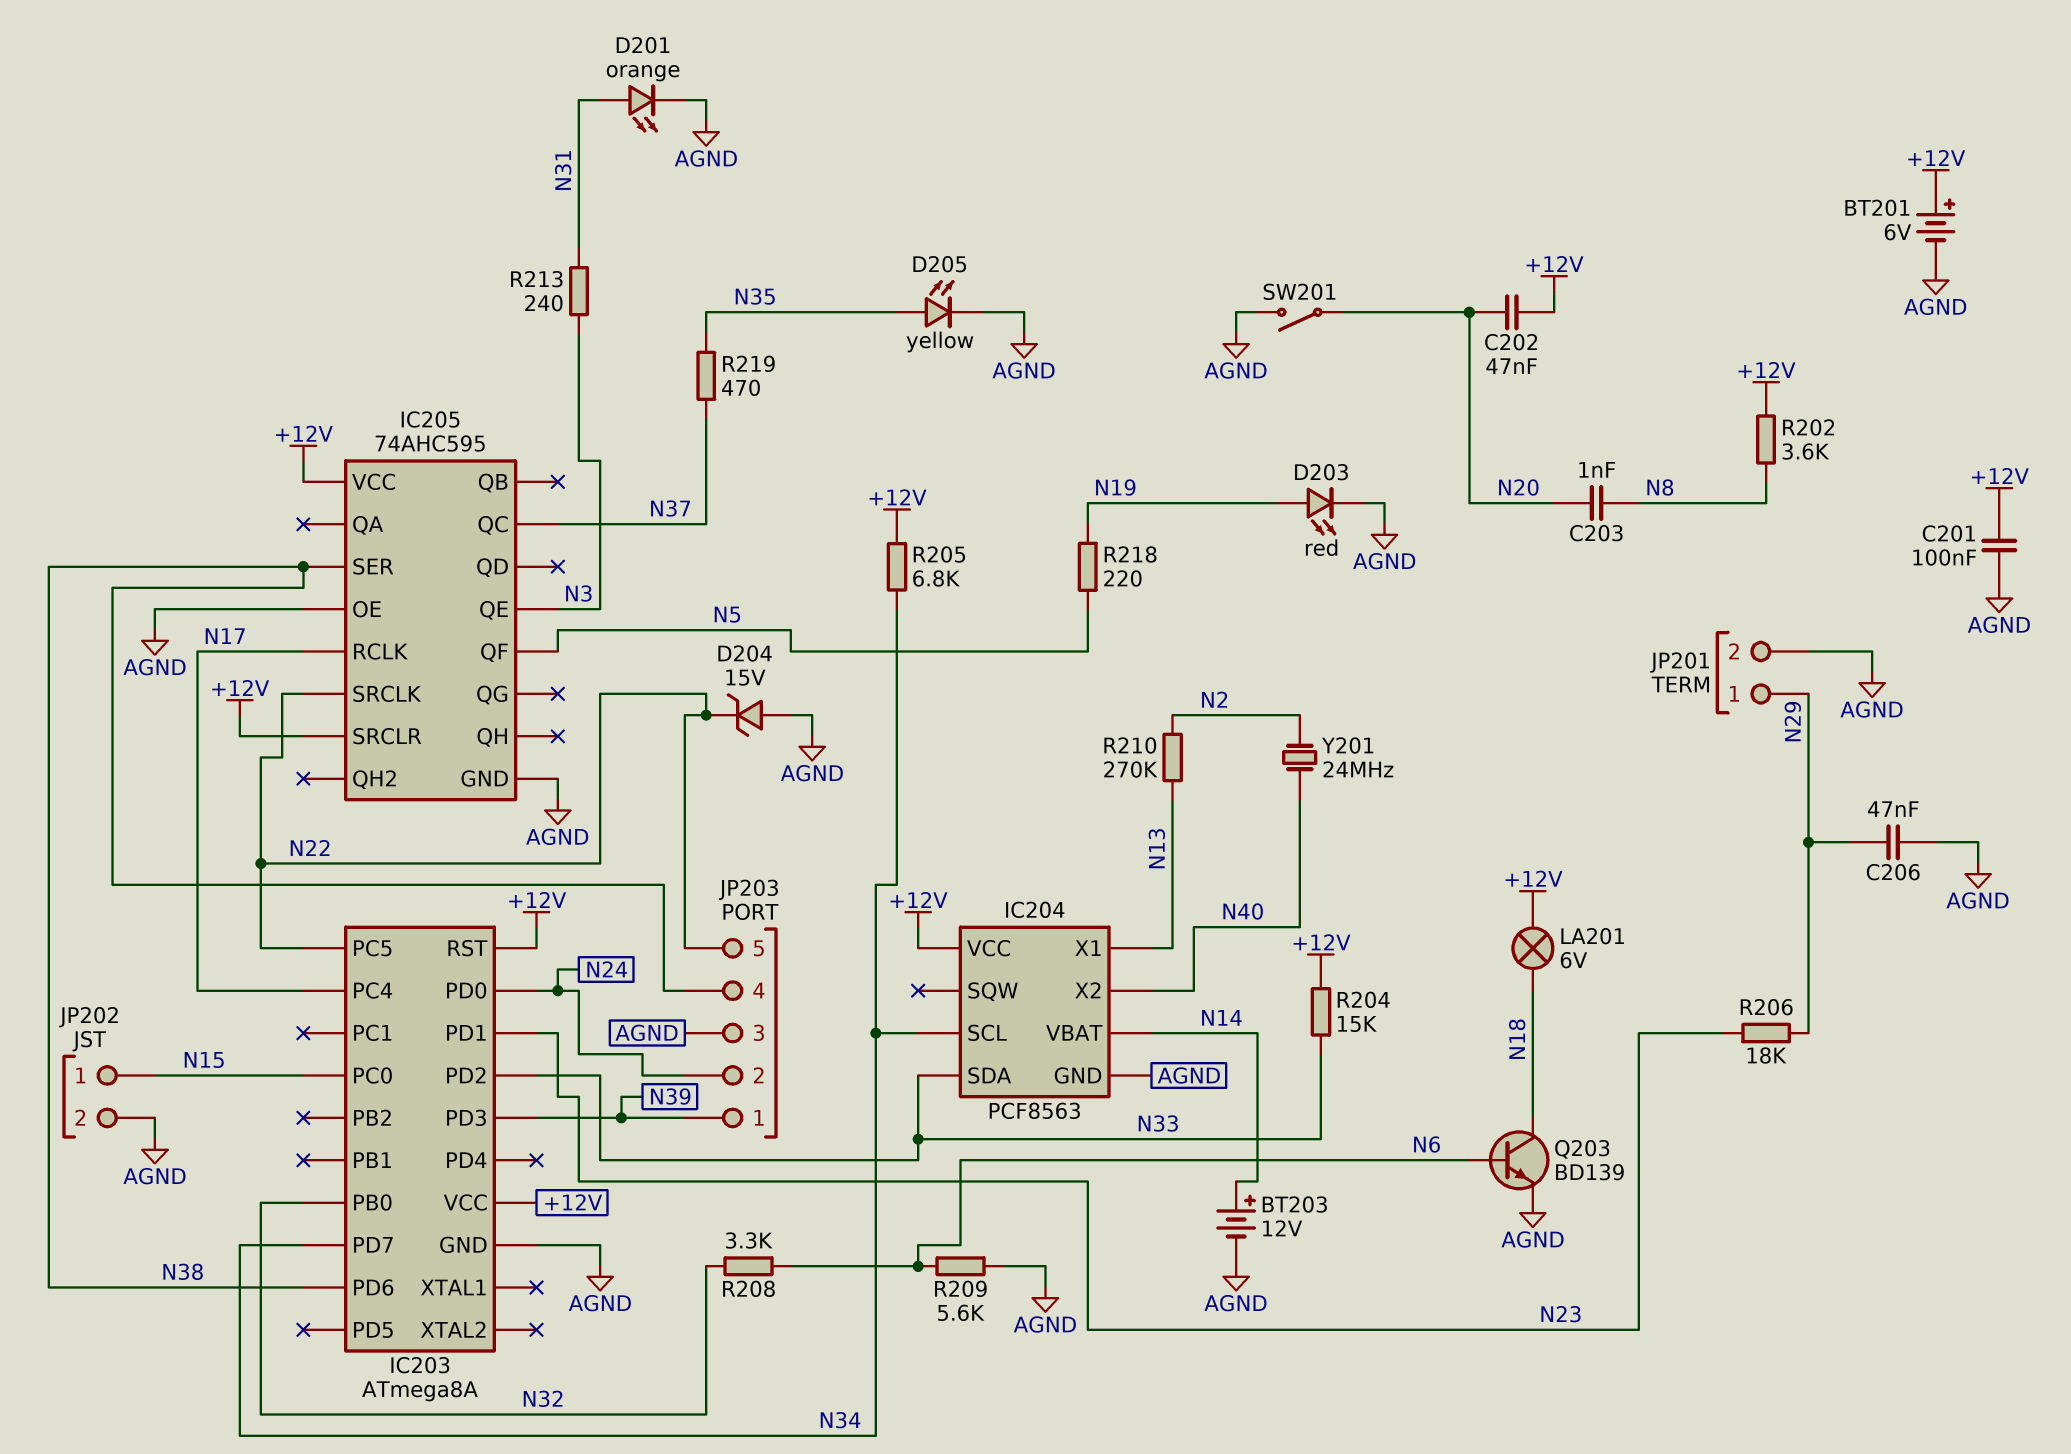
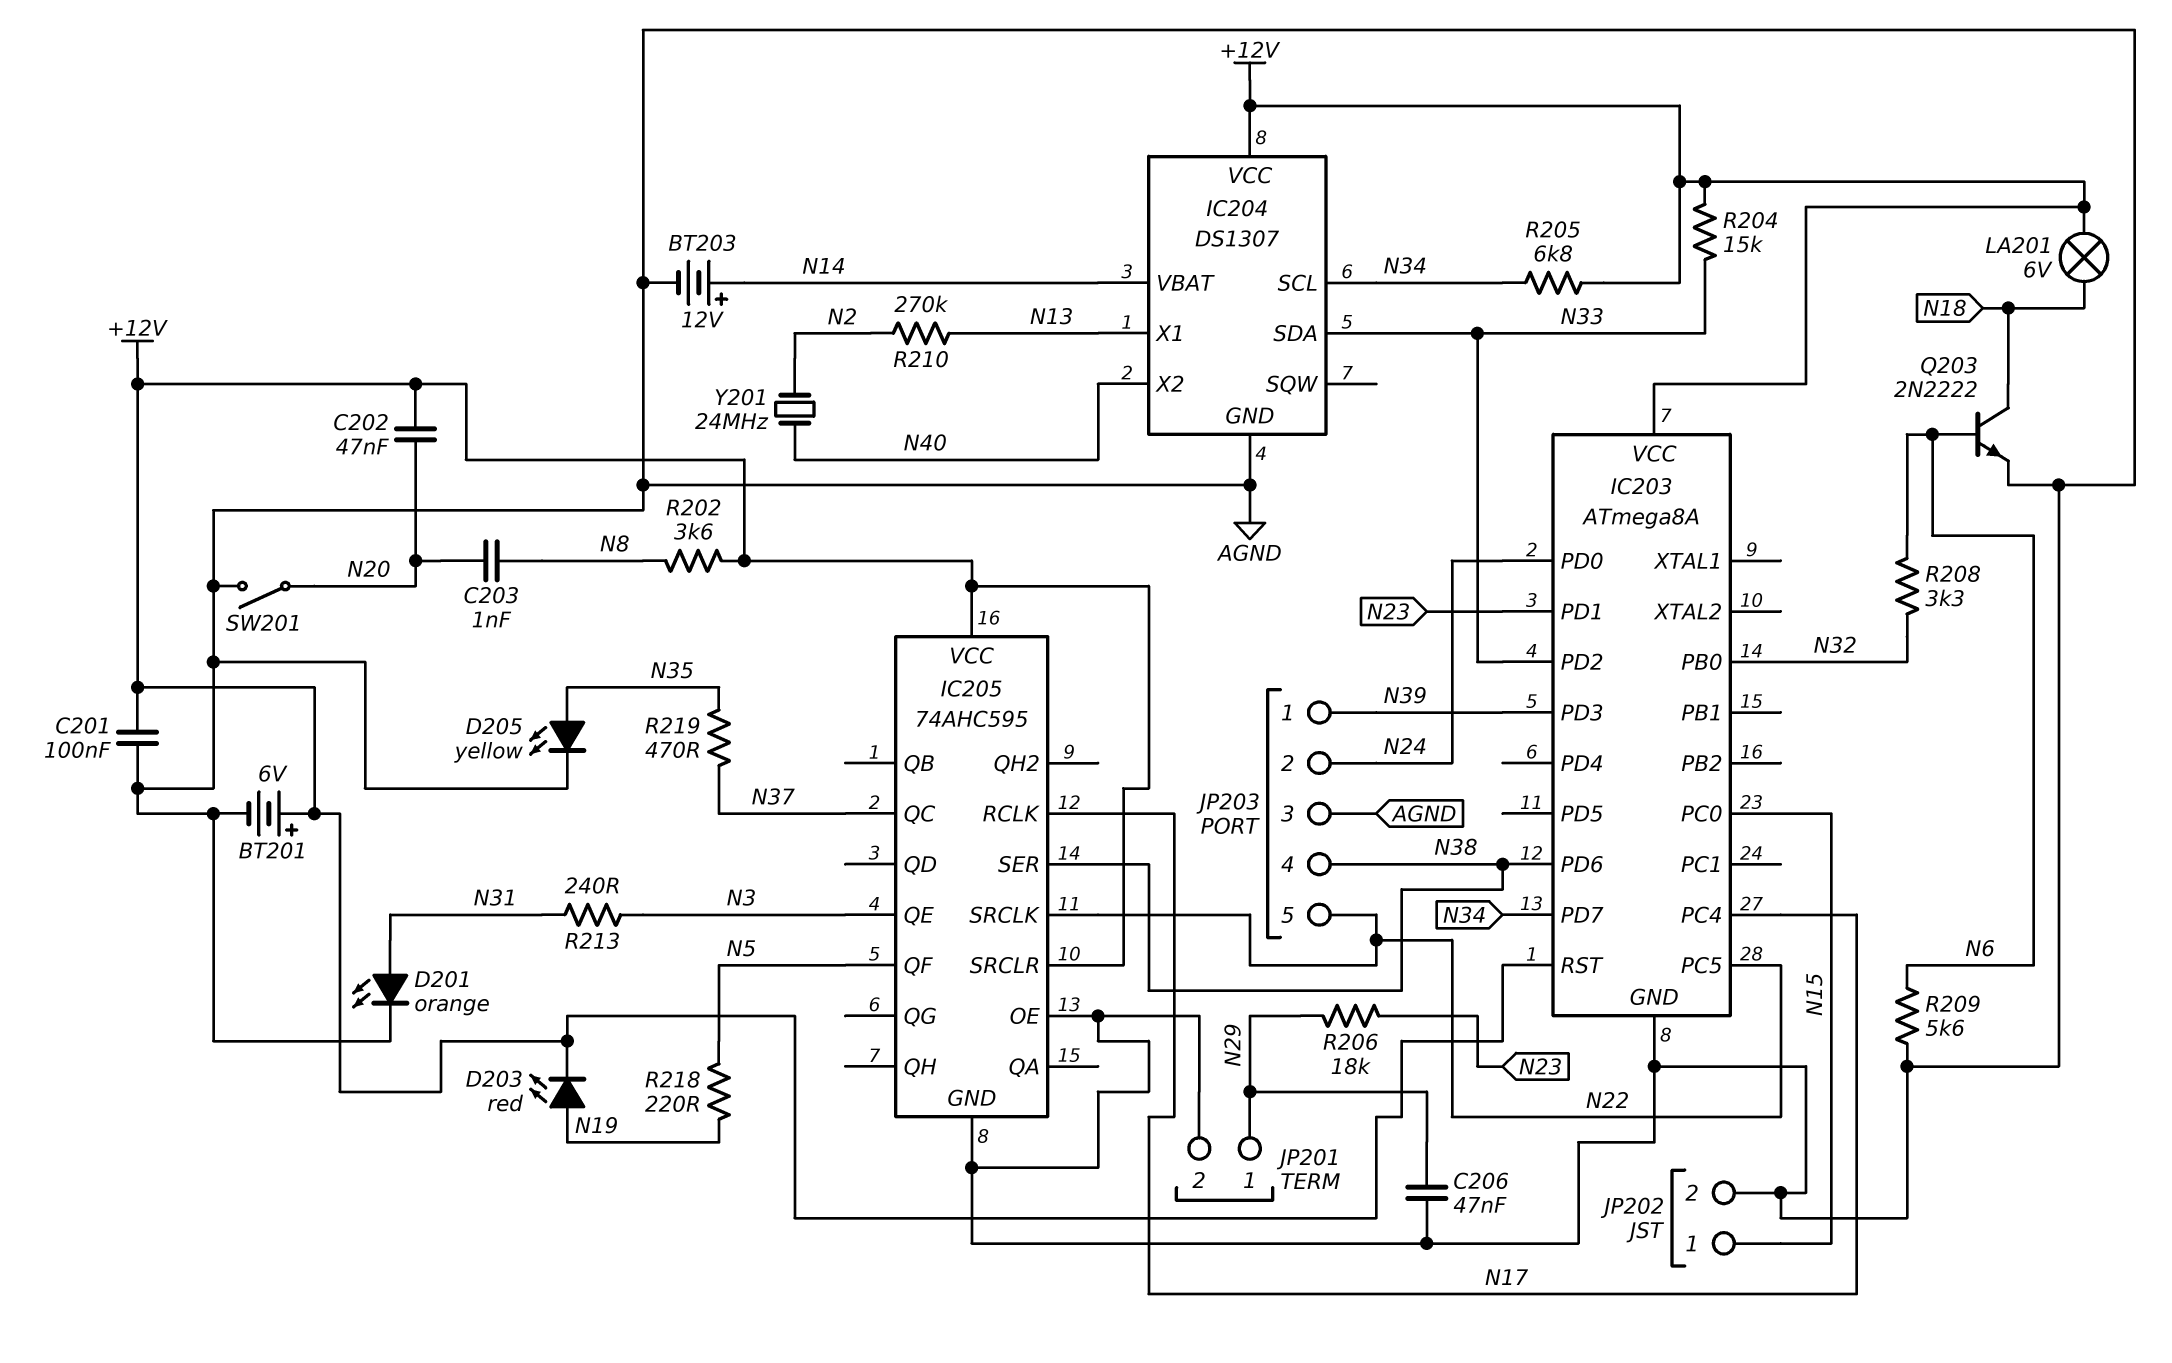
D203: LED red (A N19, K AGND) -> LED red (A N19, K +12V)
D204: zener 15V (A AGND, K N22) -> none
IC204: PCF8563 -> DS1307
Q203: NPN BD139 (B N6, C N18, E AGND) -> NPN 2N2222 (B N6, C N18, E AGND)

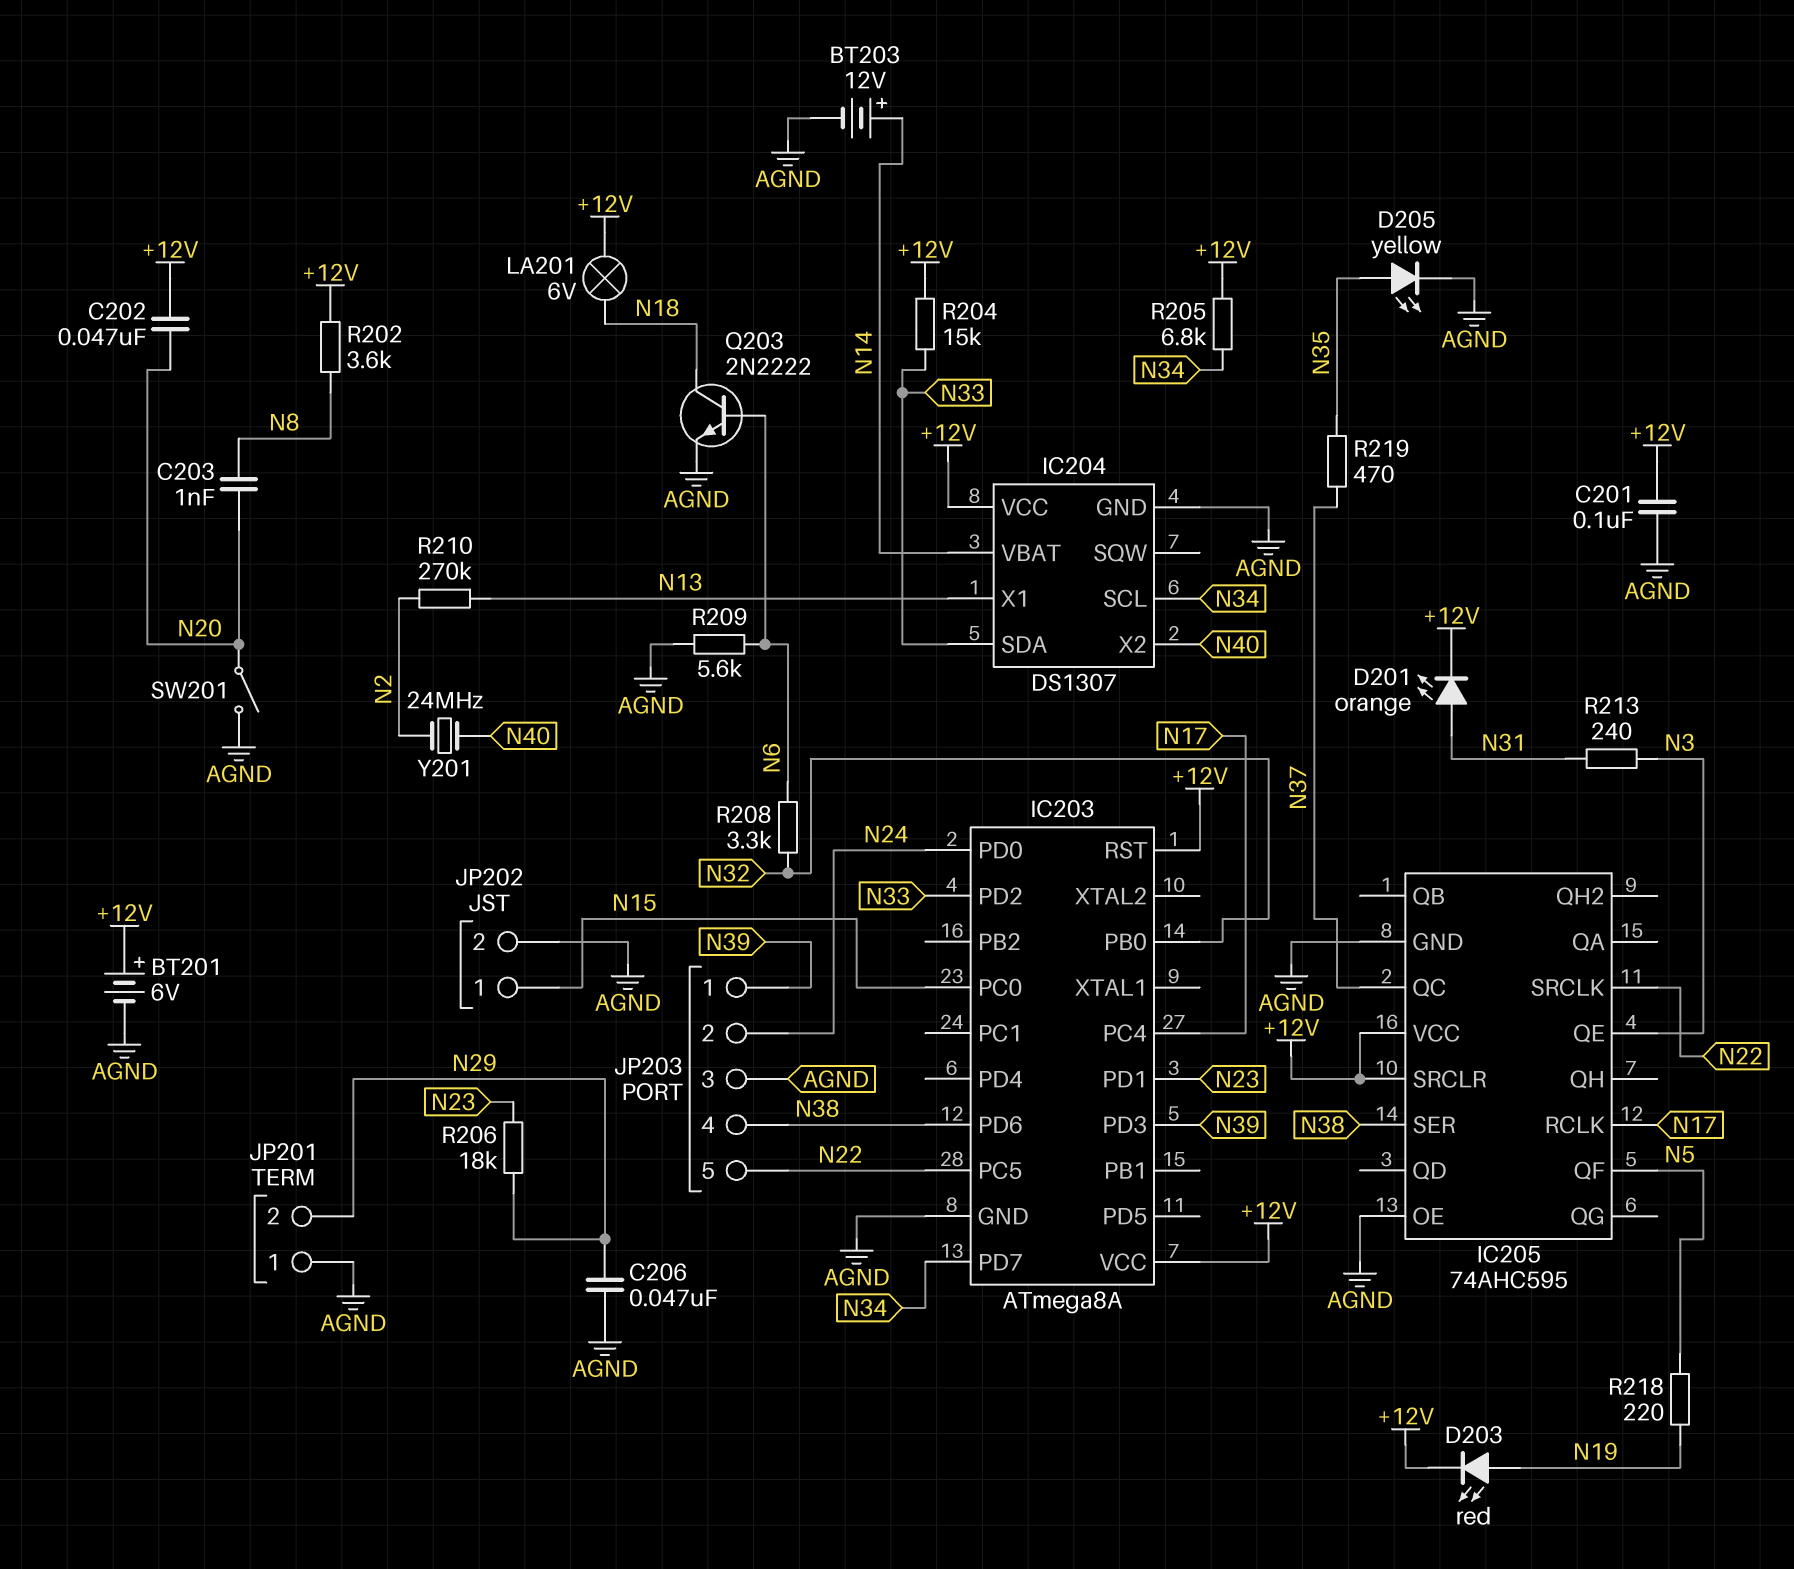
D201: LED orange (A N31, K AGND) -> LED orange (A N31, K +12V)
JP201 pin 1: N29 -> AGND
JP201 pin 2: AGND -> N29

